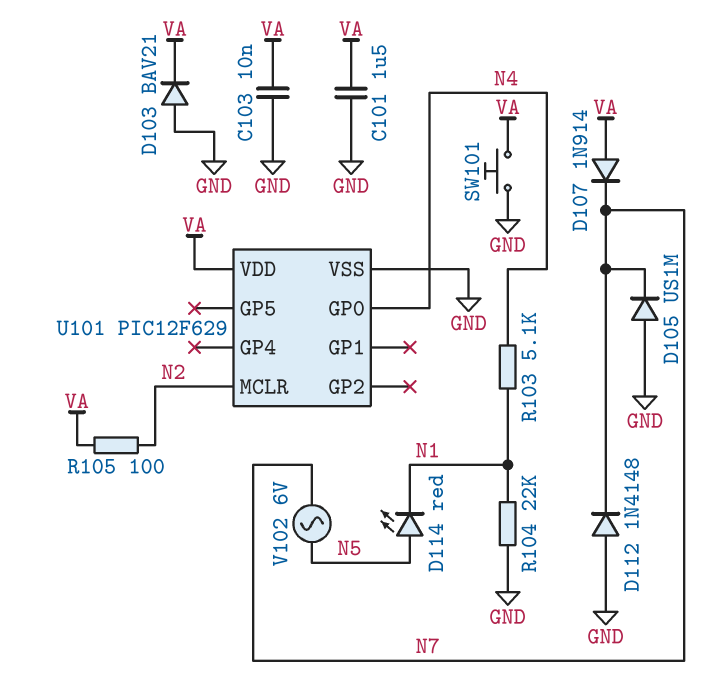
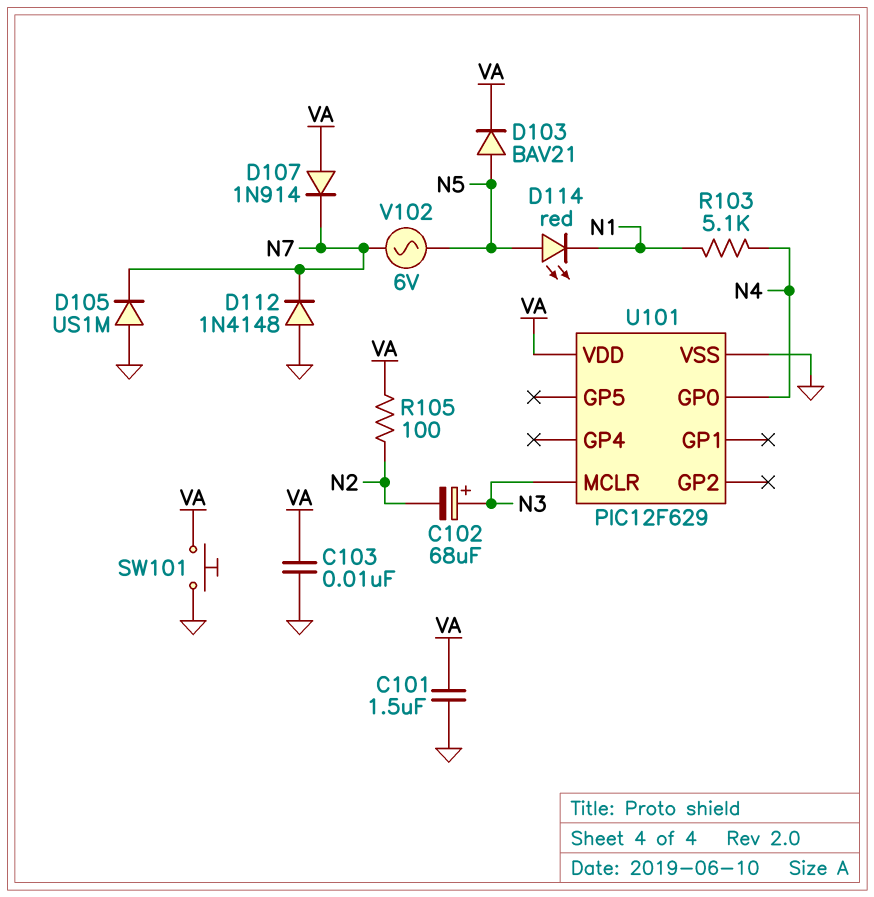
C102: none -> 68uF (plus N3, minus N2)
D103: diode BAV21 (A GND, K VA) -> diode BAV21 (A N5, K VA)
R104: 22k (GND, N1) -> none
U101 pin MCLR: N2 -> N3

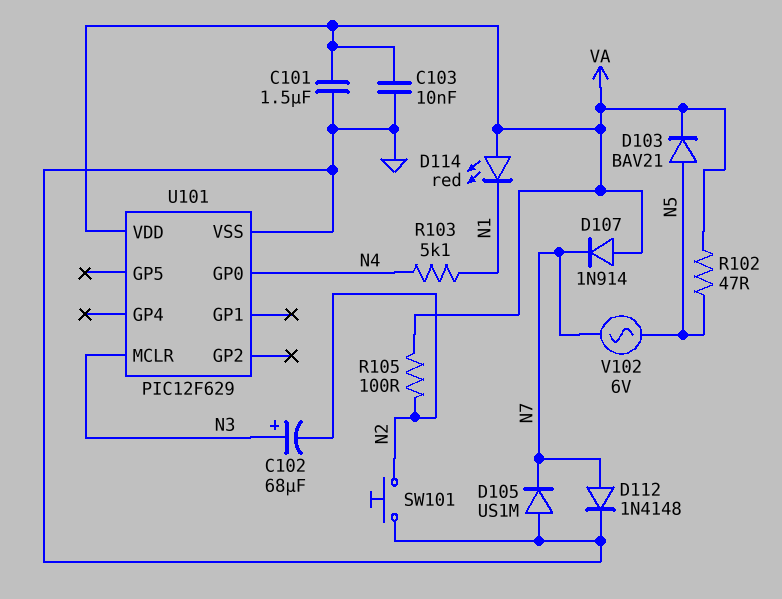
D112: diode 1N4148 (A GND, K N7) -> diode 1N4148 (A N7, K GND)
D114: LED red (A N5, K N1) -> LED red (A VA, K N1)
R102: none -> 47 (N5, VA)
SW101: button (GND, VA) -> button (GND, N2)

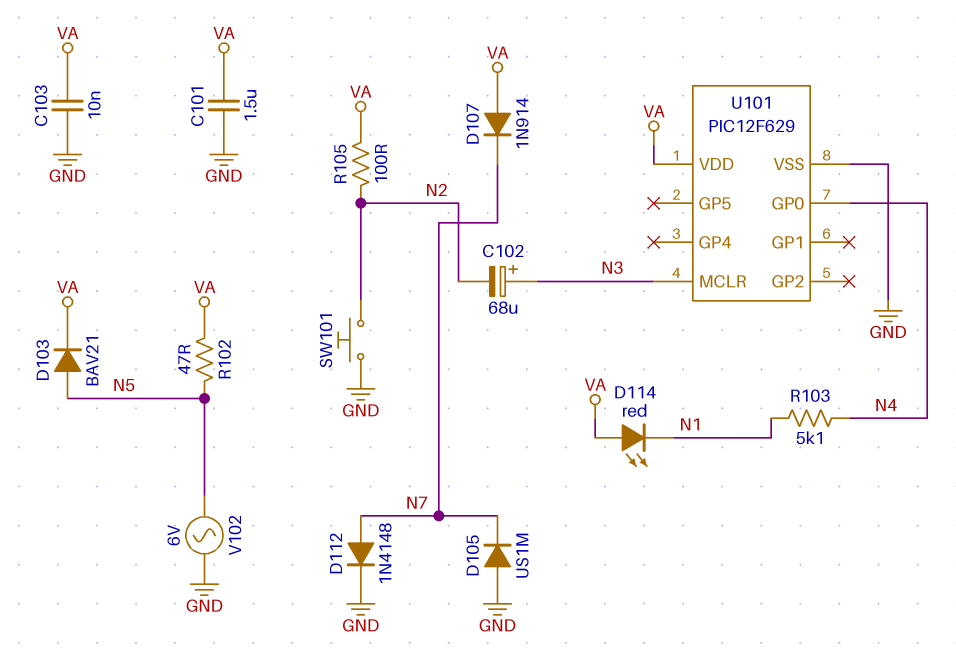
V102: AC 6V (N5, N7) -> AC 6V (GND, N5)

